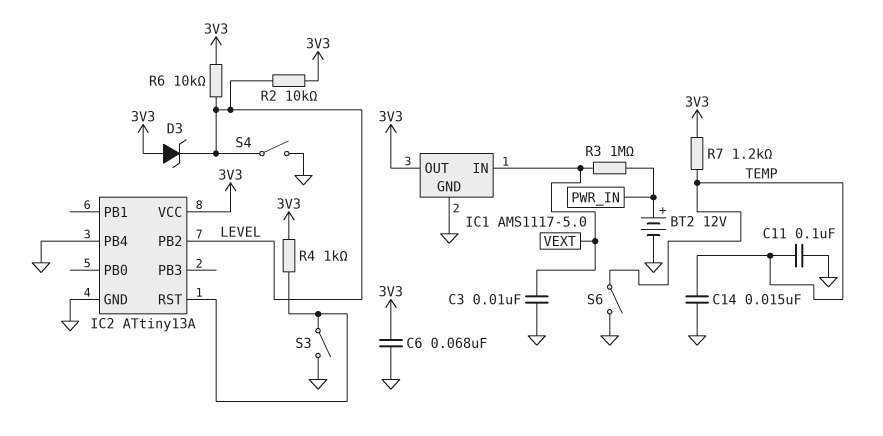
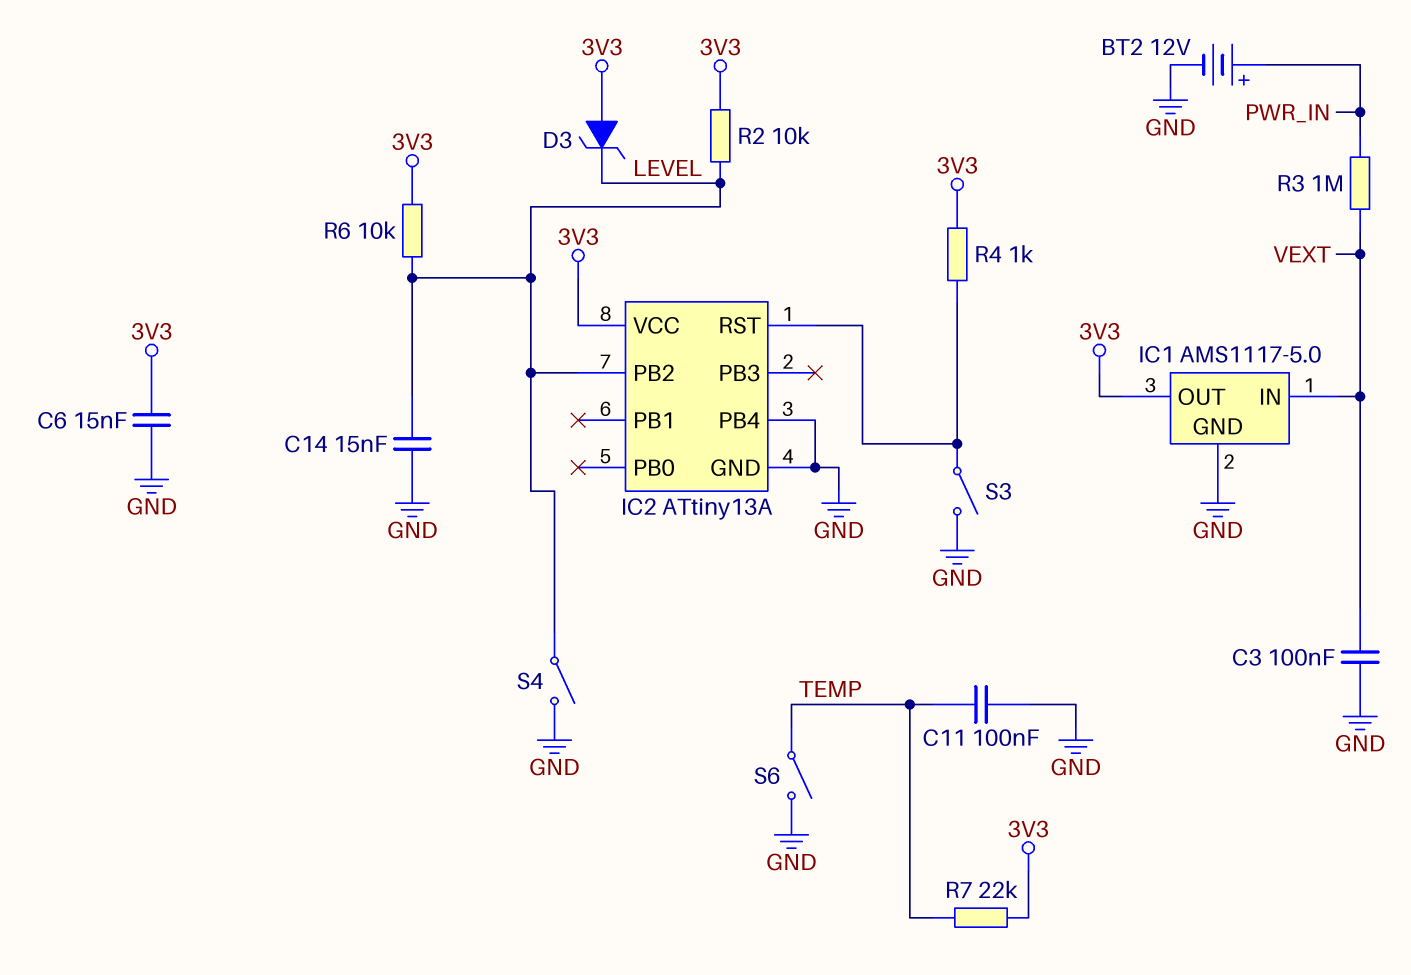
C3: 10nF (GND, VEXT) -> 100nF (GND, VEXT)
C6: 68nF (3V3, GND) -> 15nF (3V3, GND)
C14: 15nF (GND, TEMP) -> 15nF (GND, LEVEL)
R7: 1.2k (3V3, TEMP) -> 22k (3V3, TEMP)

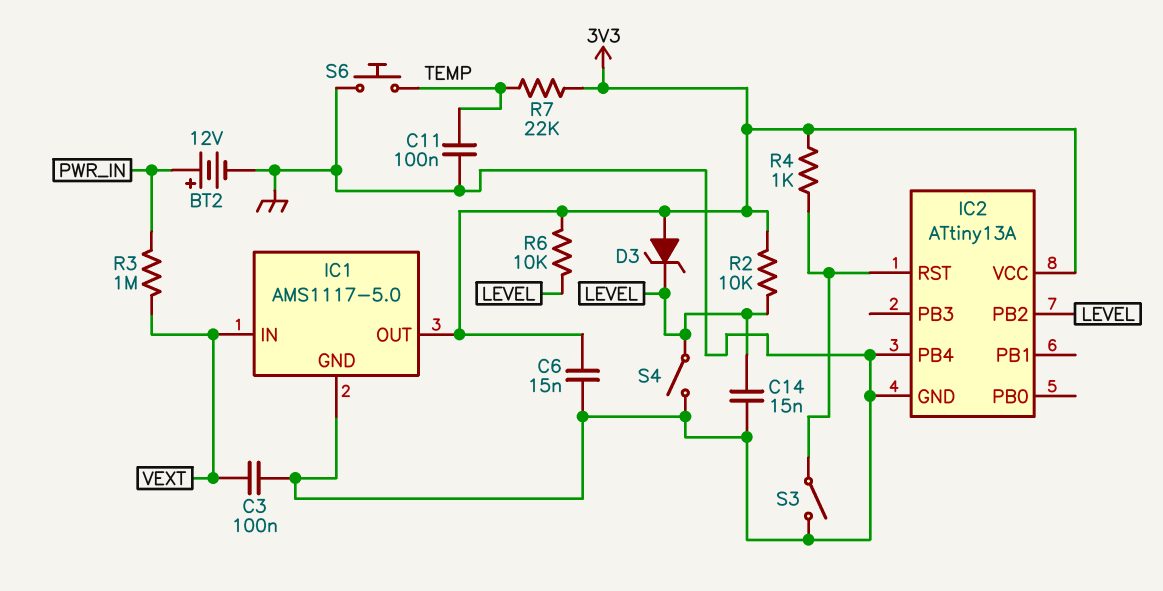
S6: switch (GND, TEMP) -> button (GND, TEMP)

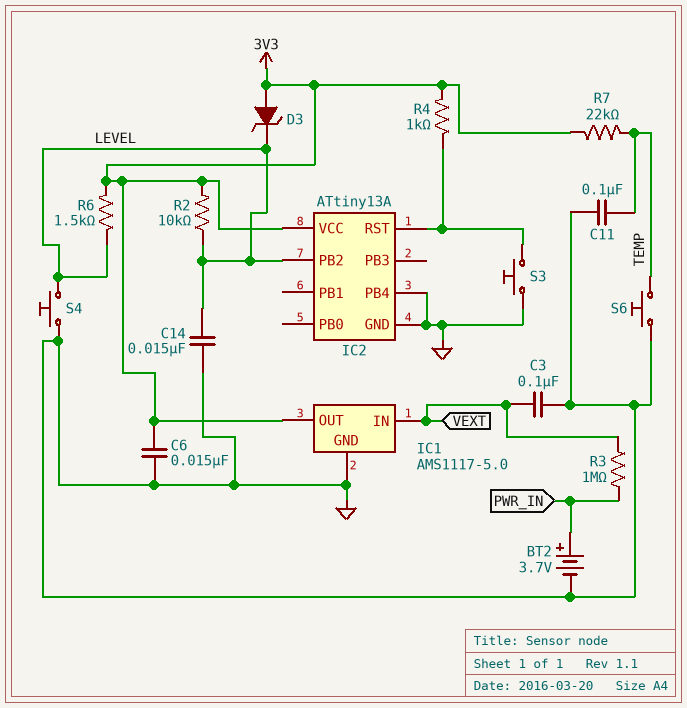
BT2: 12V (plus PWR_IN, minus GND) -> 3.7V (plus PWR_IN, minus GND)
R6: 10k (3V3, LEVEL) -> 1.5k (3V3, LEVEL)
S3: switch (GND, IC2/RST) -> button (GND, IC2/RST)
S4: switch (GND, LEVEL) -> button (GND, LEVEL)

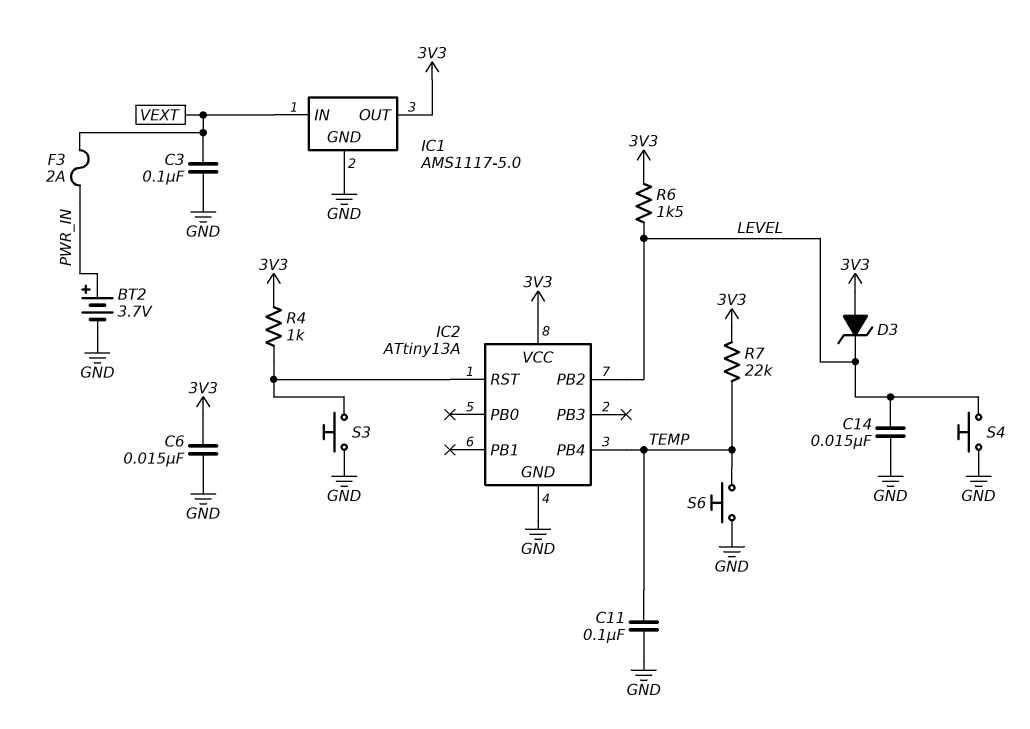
F3: none -> 2A (PWR_IN, VEXT)
IC2 pin PB4: GND -> TEMP
R2: 10k (3V3, LEVEL) -> none
R3: 1M (PWR_IN, VEXT) -> none

